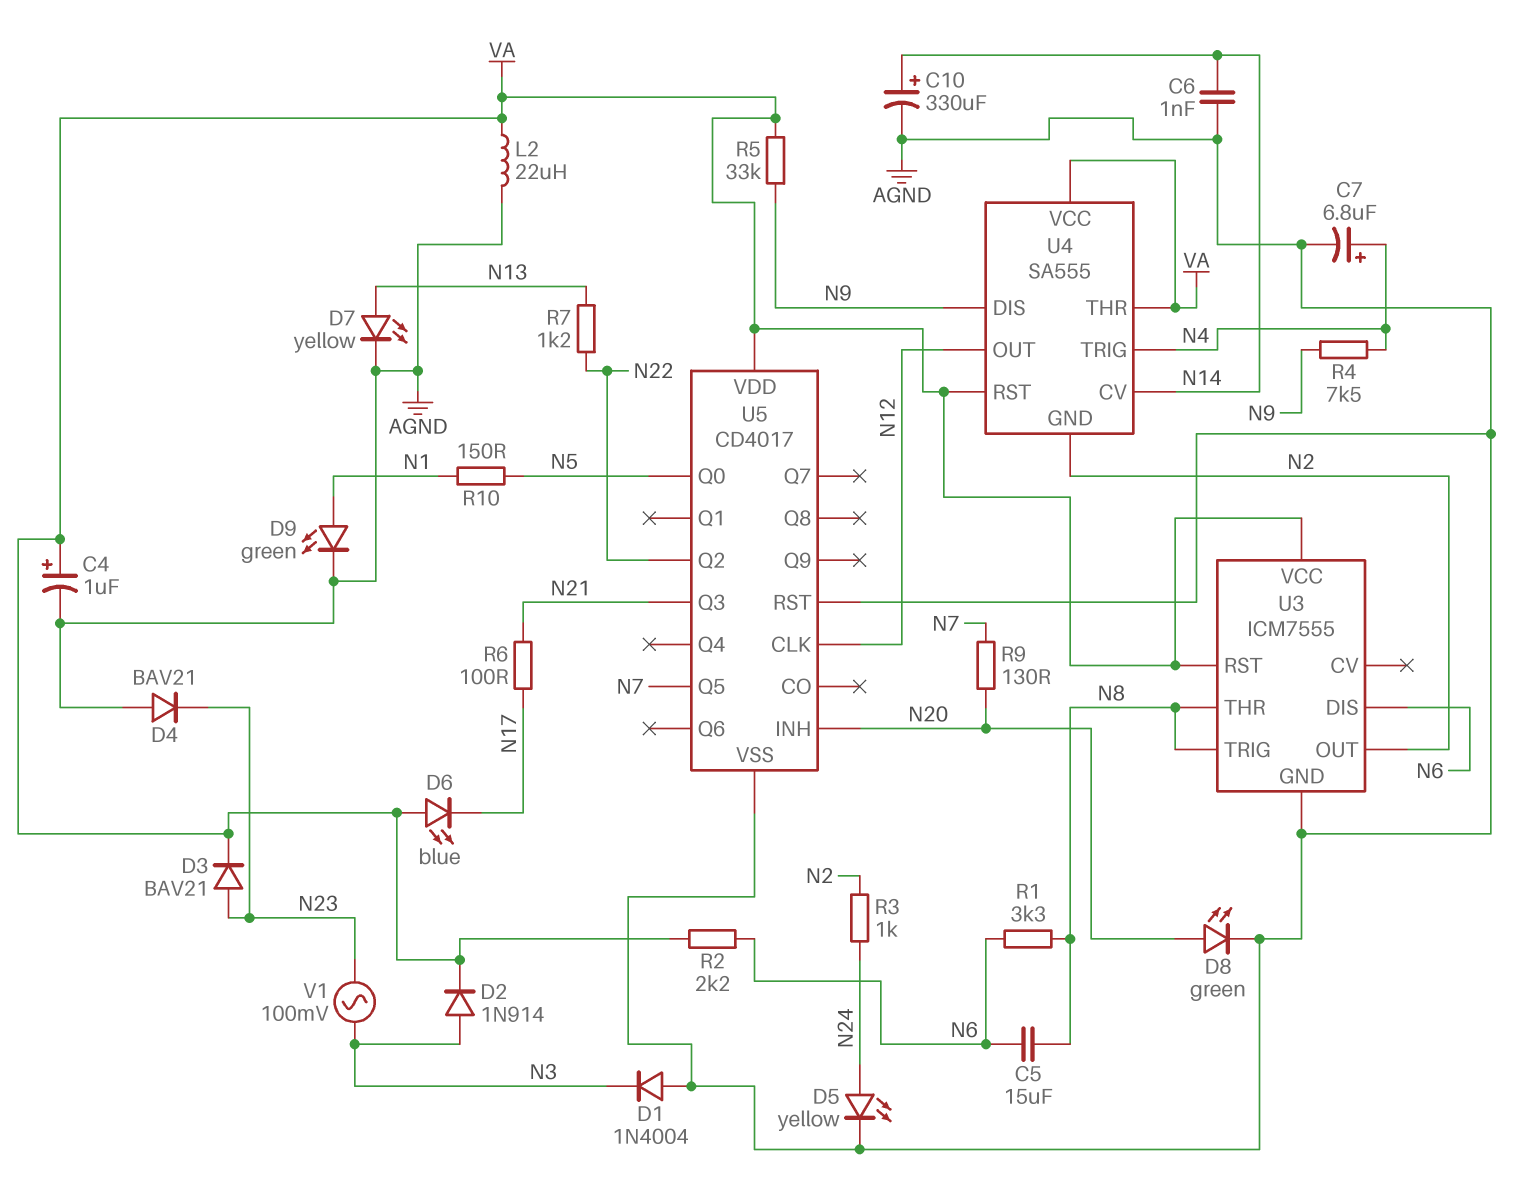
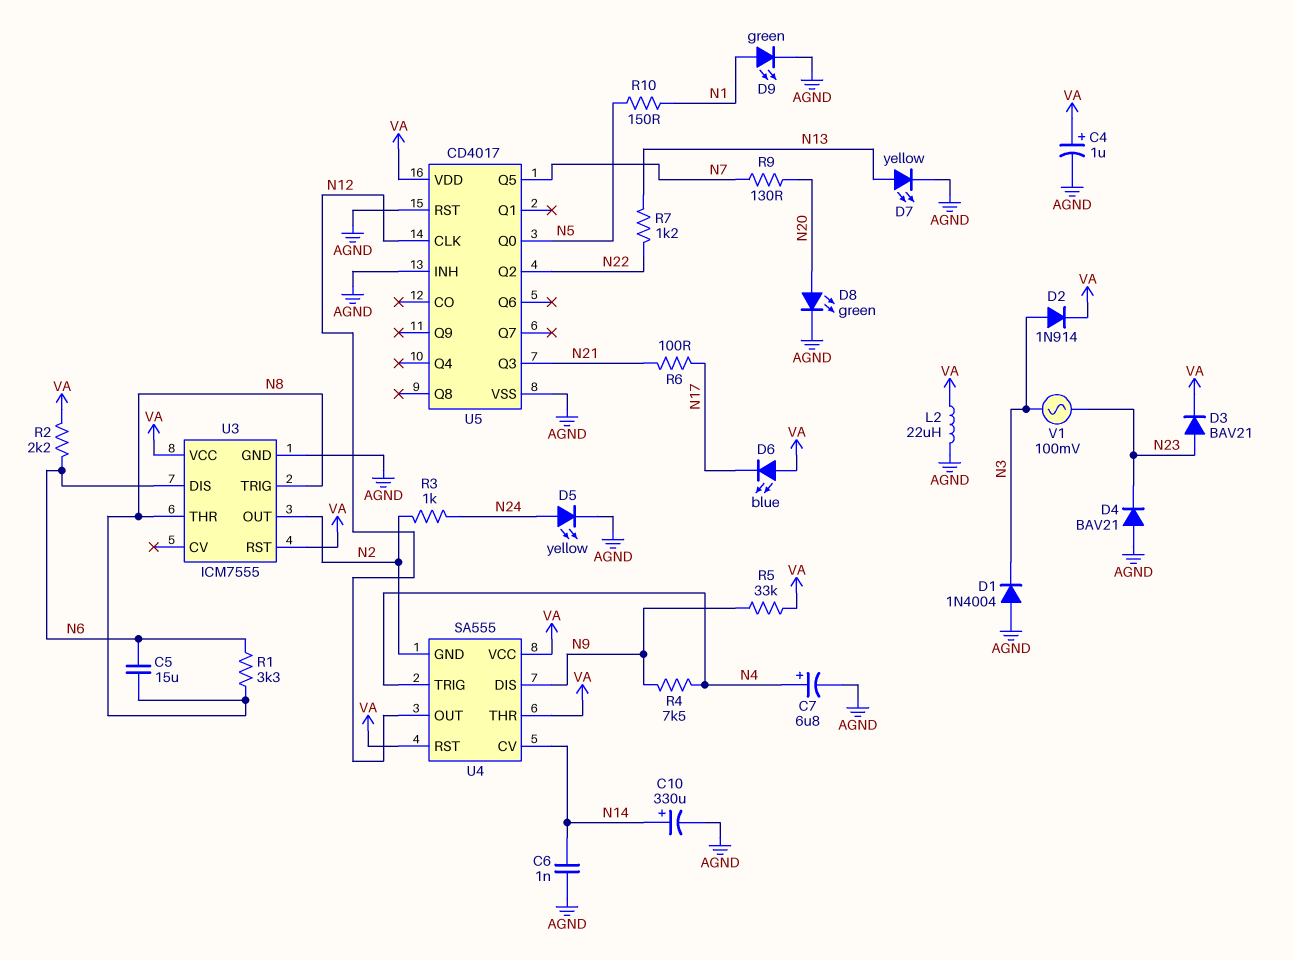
U5 pin INH: N20 -> AGND

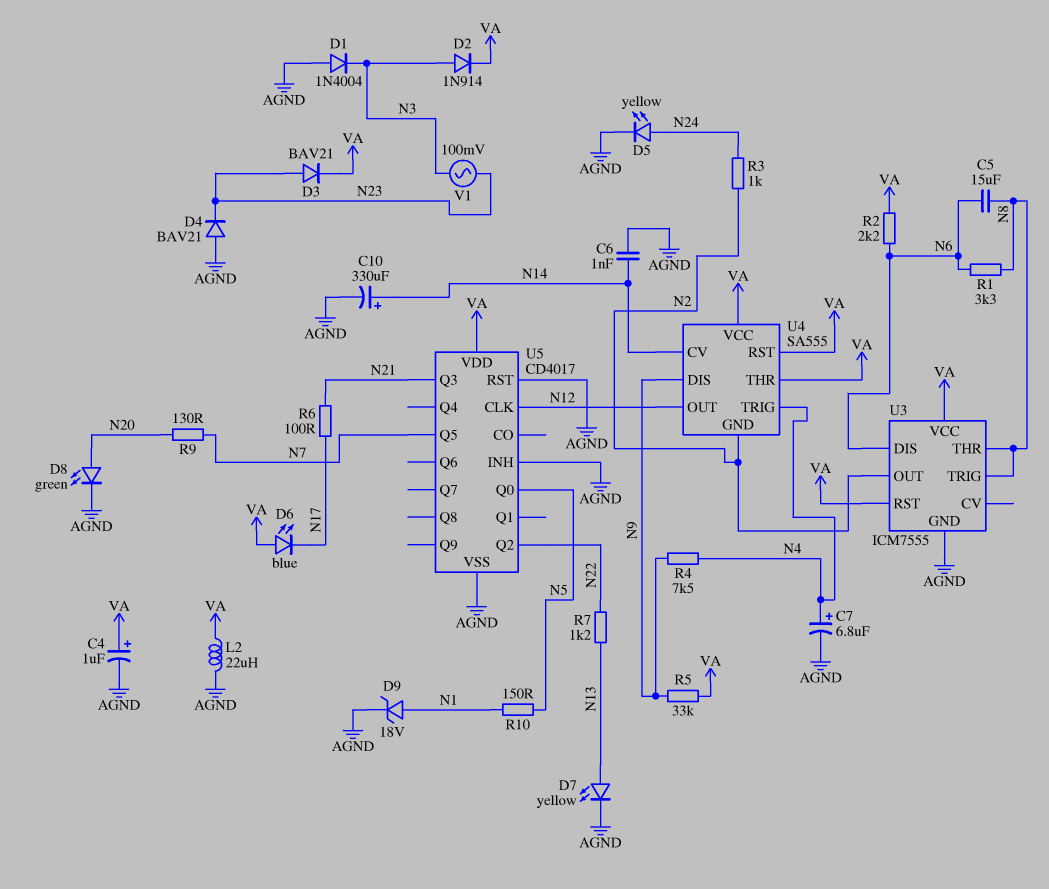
D9: LED green (A N1, K AGND) -> zener 18V (A N1, K AGND)

